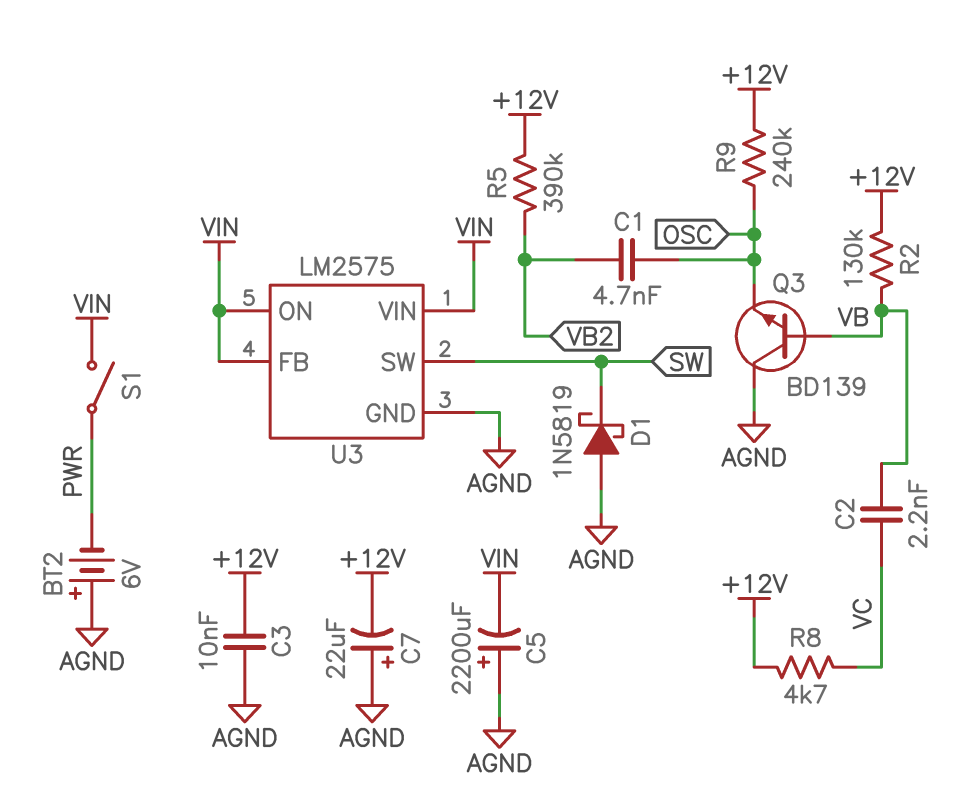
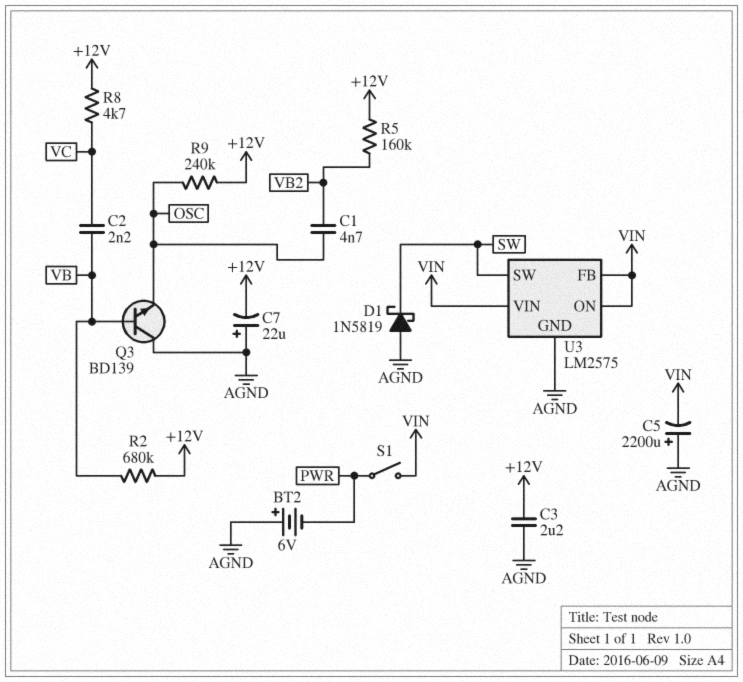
C3: 10nF (+12V, AGND) -> 2.2uF (+12V, AGND)
R2: 130k (+12V, VB) -> 680k (+12V, VB)
R5: 390k (+12V, VB2) -> 160k (+12V, VB2)

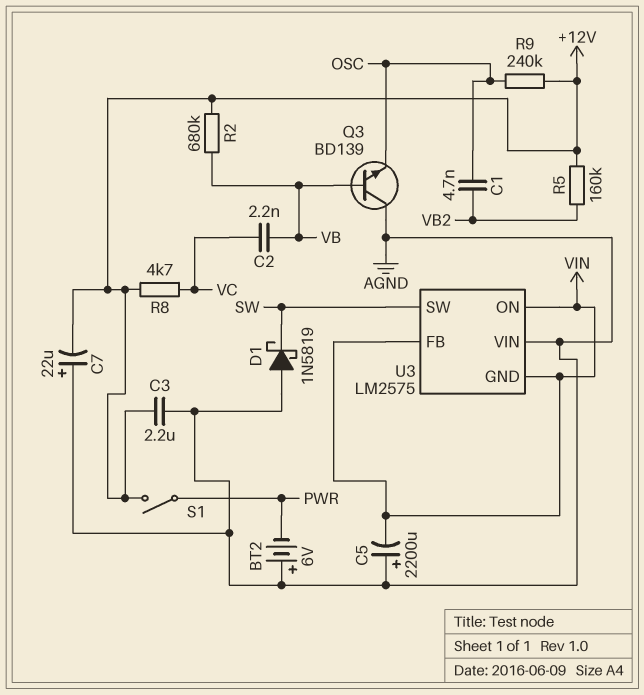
S1: switch (PWR, VIN) -> switch (+12V, PWR)
U3 pin GND: AGND -> VIN
U3 pin VIN: VIN -> AGND

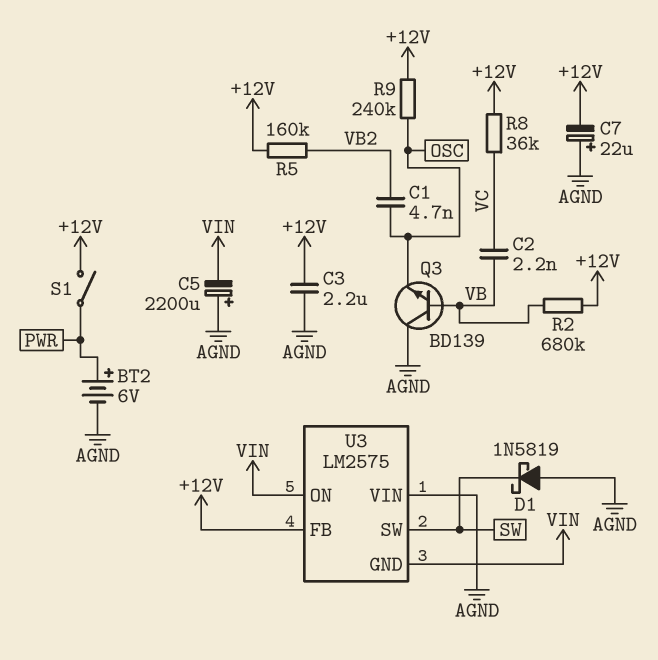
BT2: 6V (plus AGND, minus PWR) -> 6V (plus PWR, minus AGND)
R8: 4.7k (+12V, VC) -> 36k (+12V, VC)
U3 pin FB: VIN -> +12V

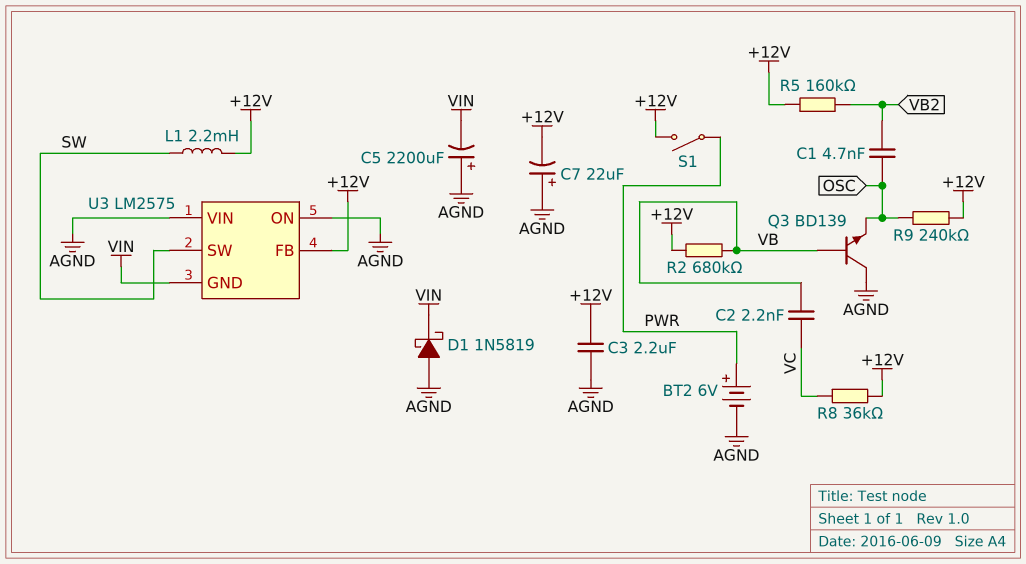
D1: schottky 1N5819 (A AGND, K SW) -> schottky 1N5819 (A AGND, K VIN)
L1: none -> 2.2mH (+12V, SW)
U3 pin ON: VIN -> AGND

